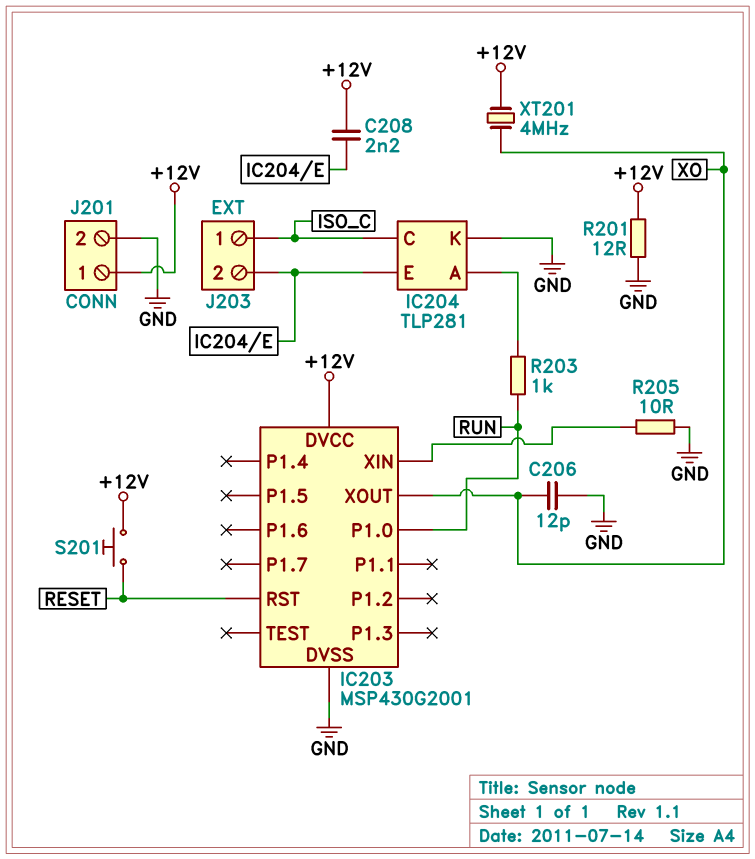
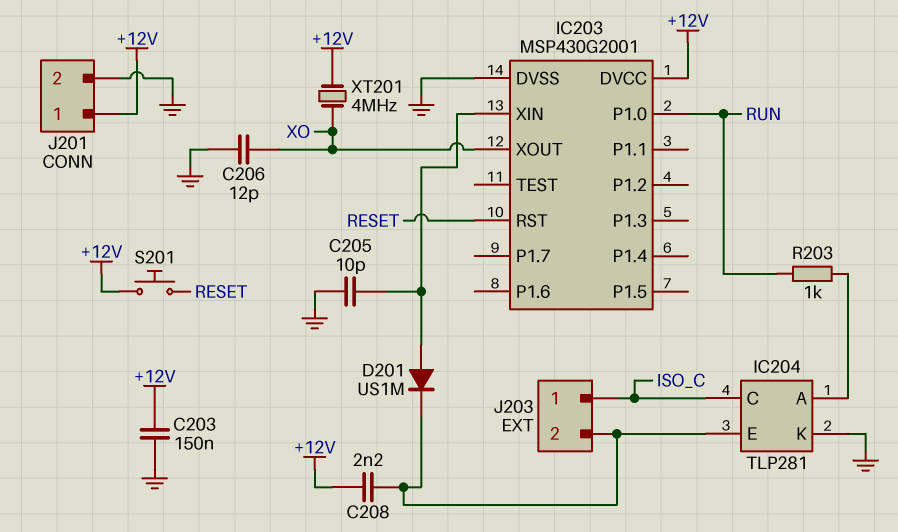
C203: none -> 150nF (+12V, GND)
C205: none -> 10pF (GND, IC203/XIN)
D201: none -> diode US1M (A IC203/XIN, K IC204/E)
R201: 12 (+12V, GND) -> none
R205: 10 (GND, IC203/XIN) -> none

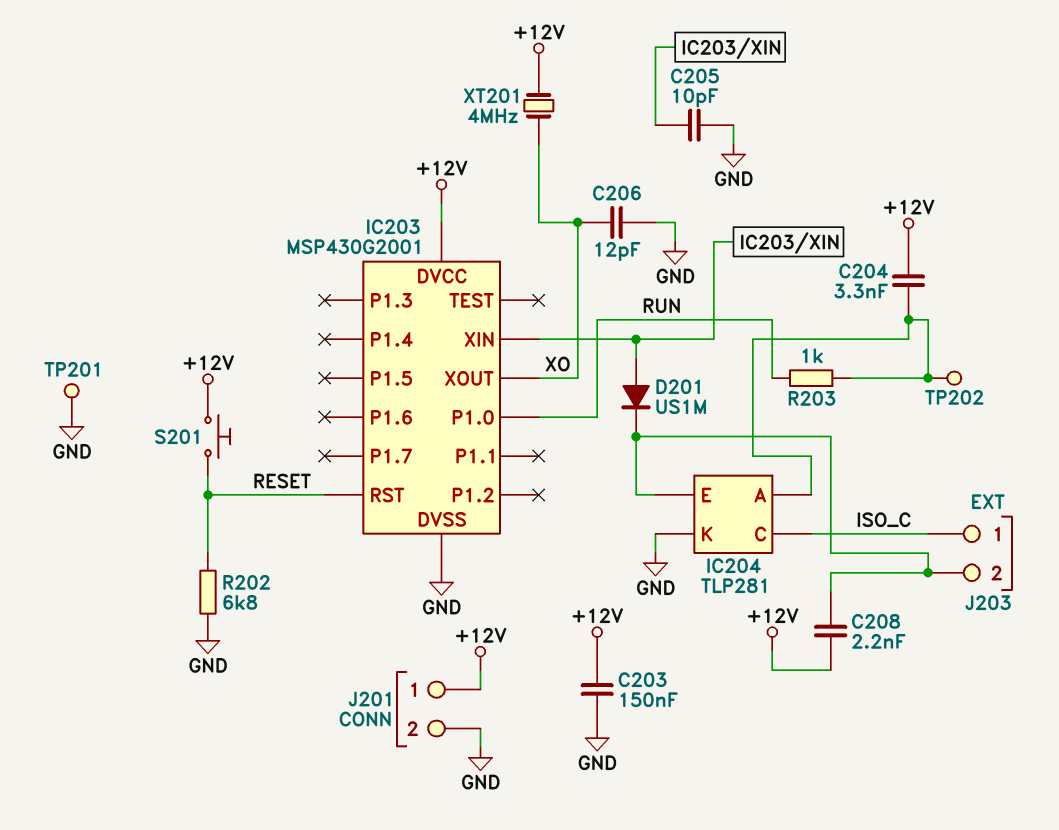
C204: none -> 3.3nF (+12V, IC204/A)
R202: none -> 6.8k (GND, RESET)
TP201: none -> test point (GND)
TP202: none -> test point (IC204/A)

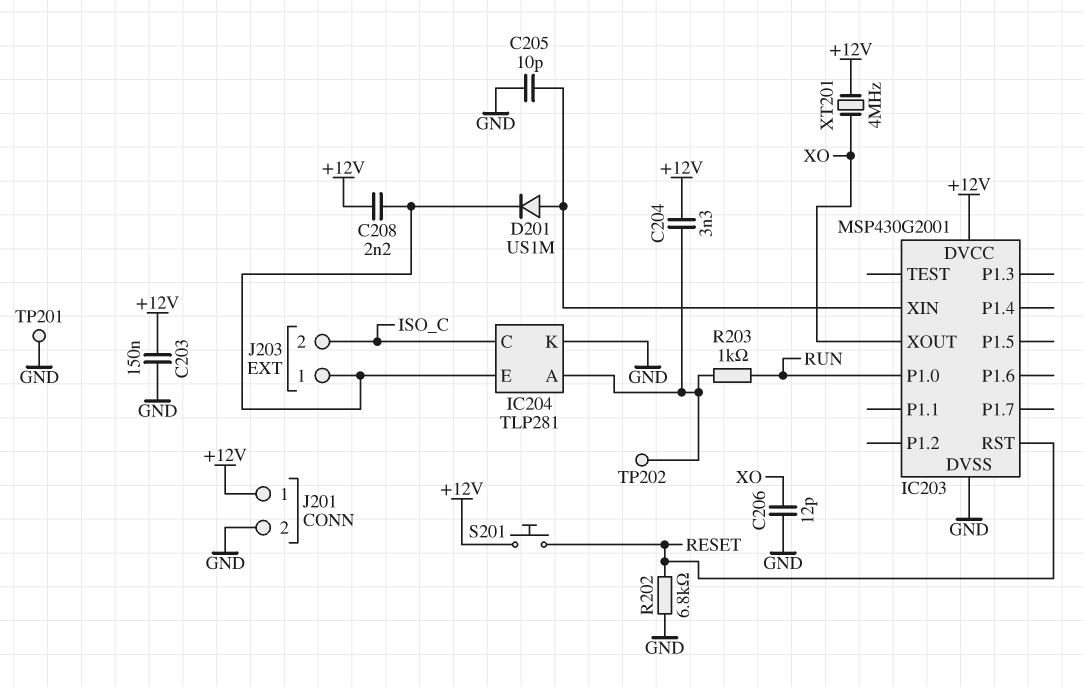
J203 pin 1: ISO_C -> IC204/E
J203 pin 2: IC204/E -> ISO_C

